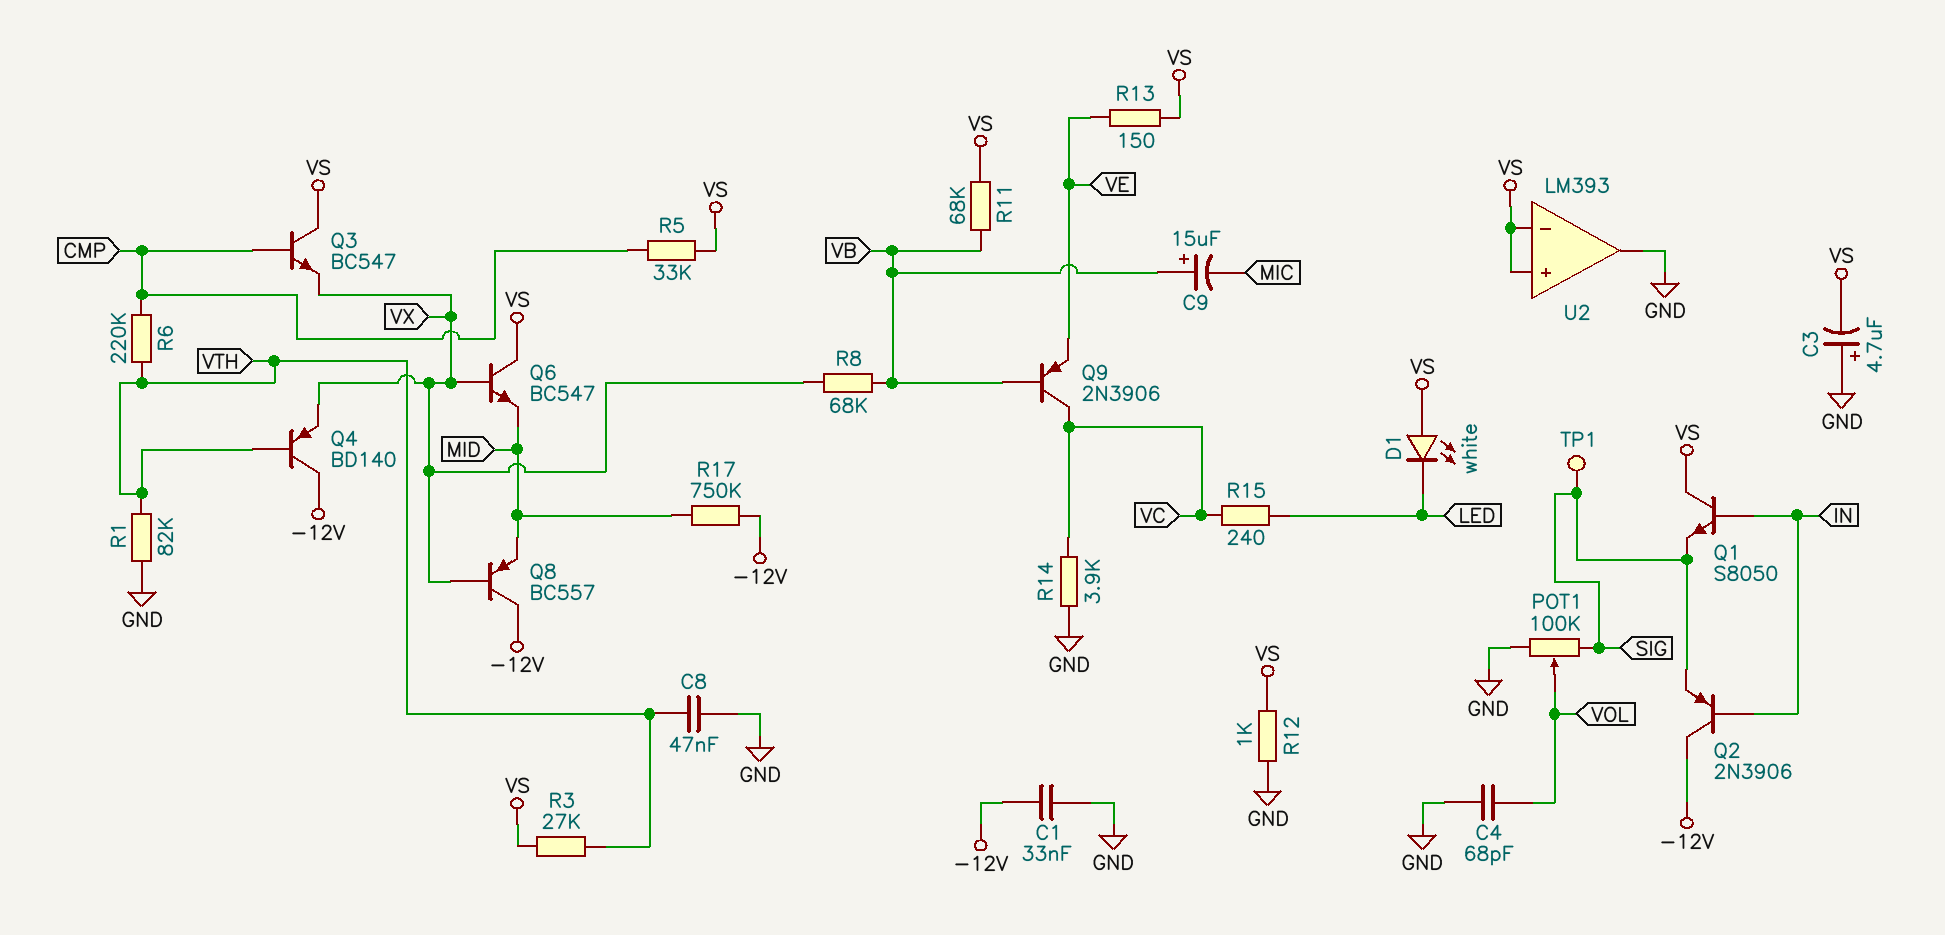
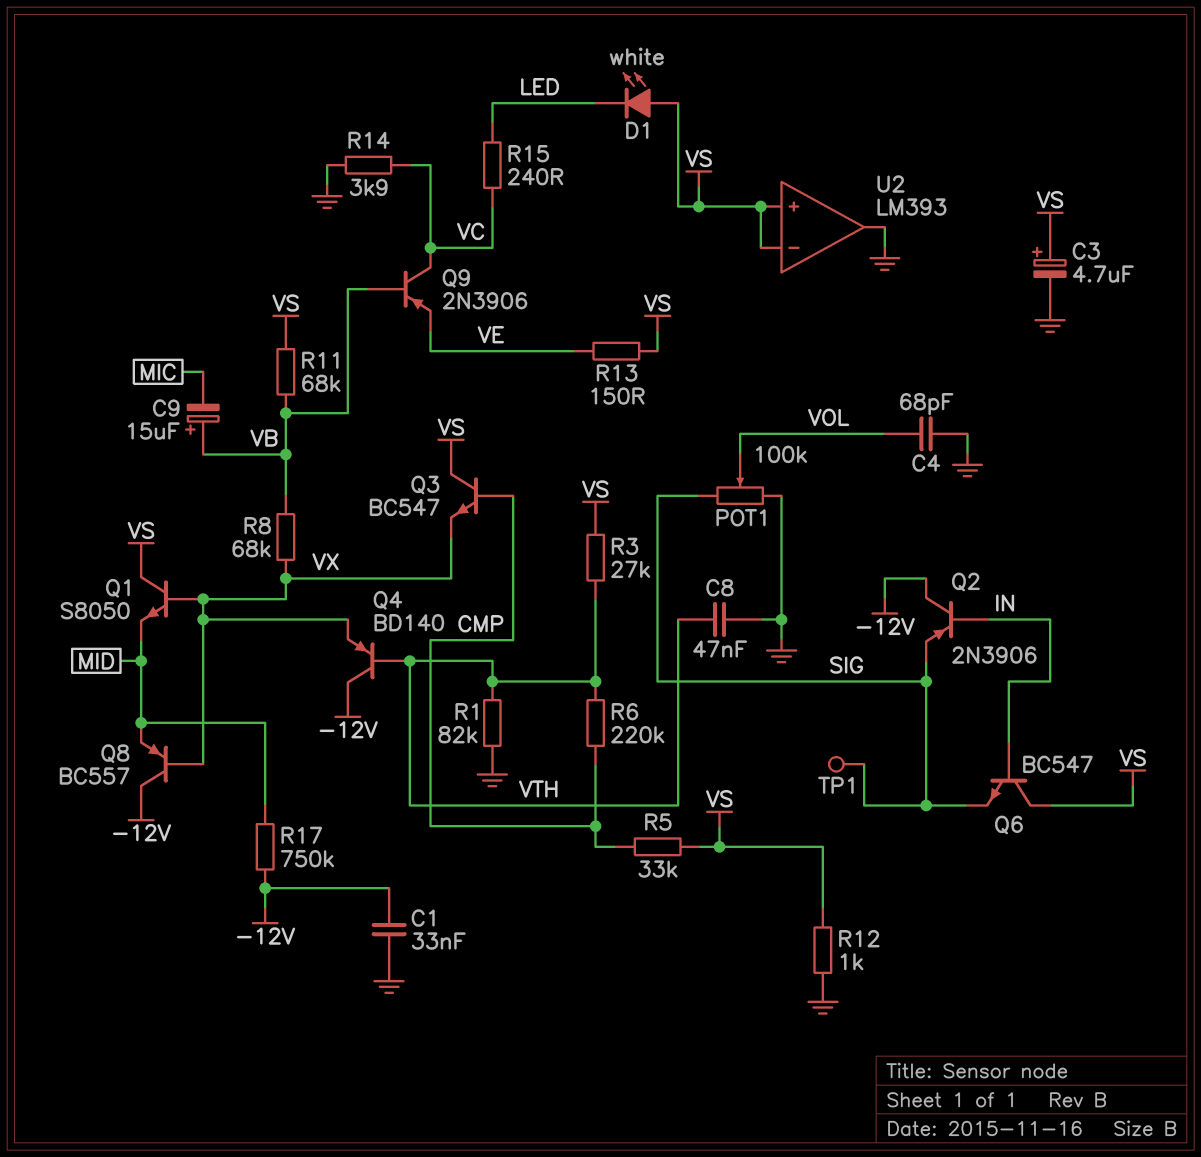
C3: 4.7uF (plus GND, minus VS) -> 4.7uF (plus VS, minus GND)
Q1: NPN S8050 (B IN, C VS, E SIG) -> NPN S8050 (B VX, C VS, E MID)
Q6: NPN BC547 (B VX, C VS, E MID) -> NPN BC547 (B IN, C VS, E SIG)

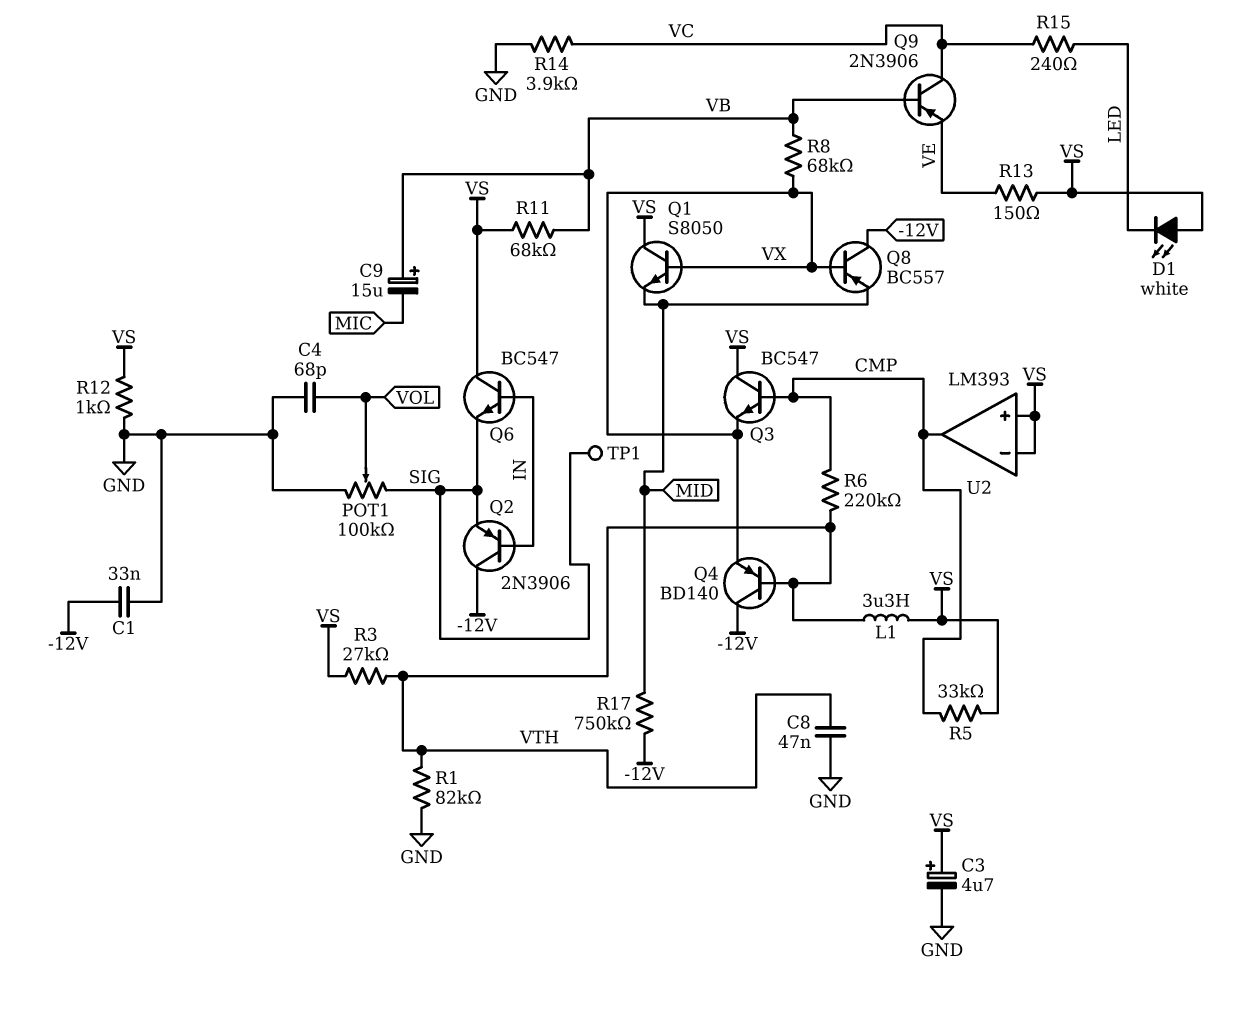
L1: none -> 3.3uH (VS, VTH)
U2 pin out: GND -> CMP

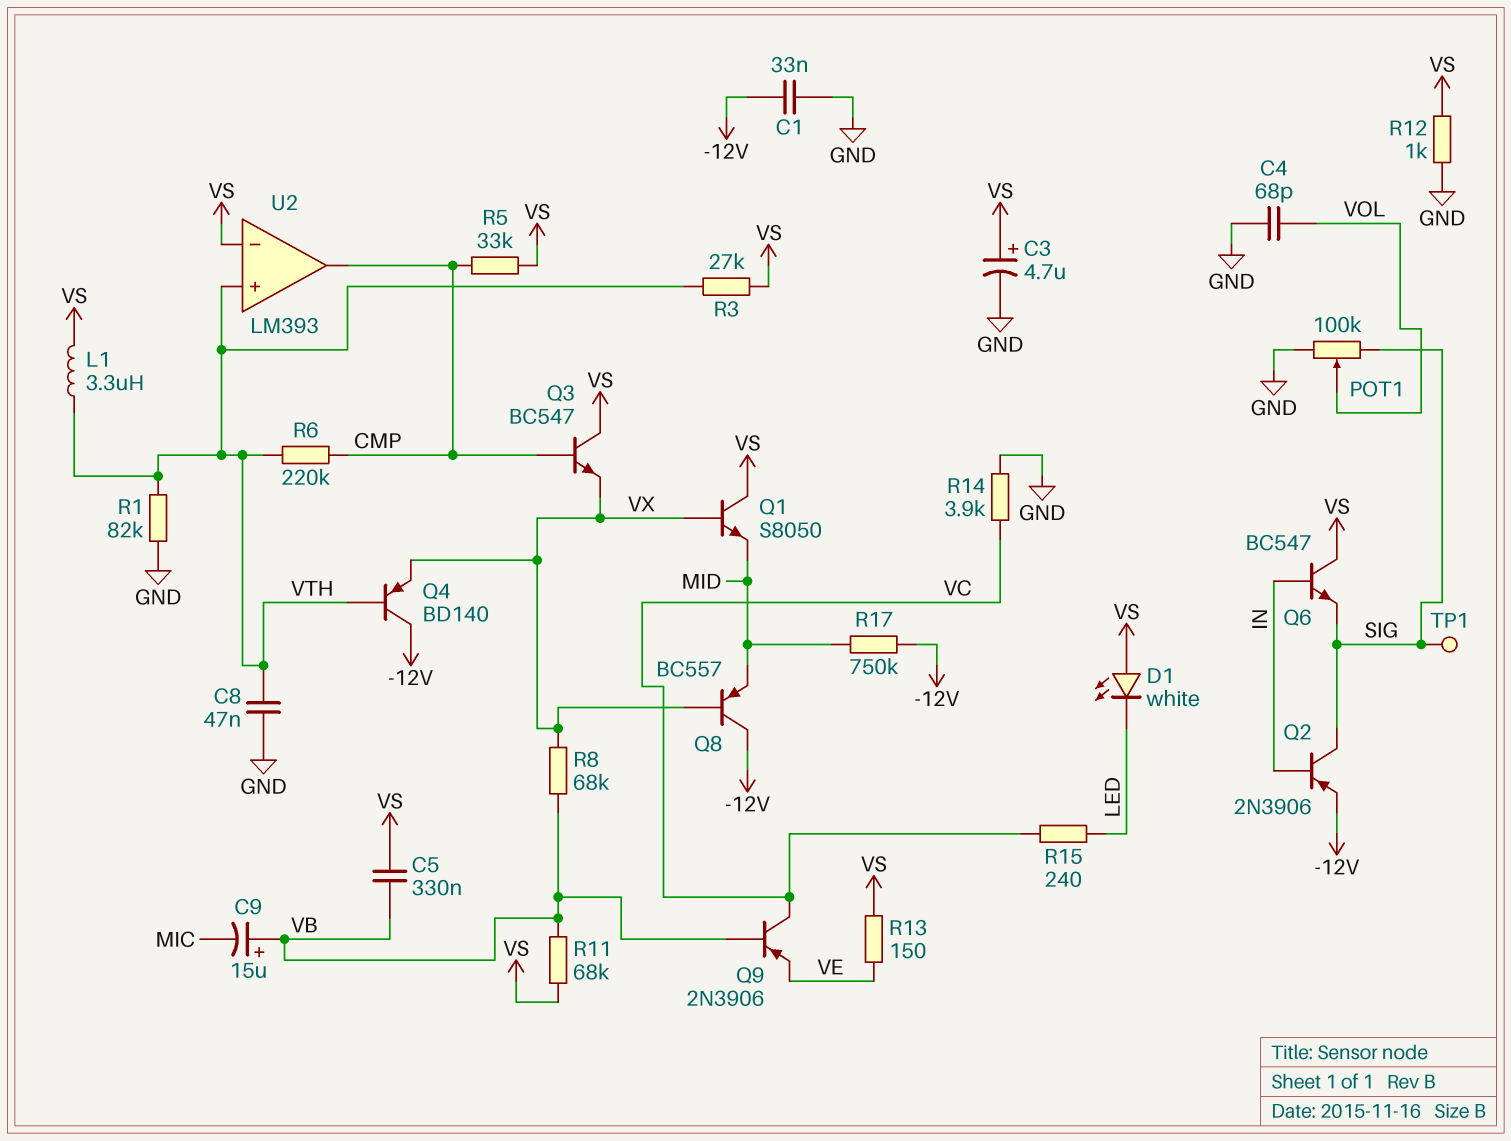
C5: none -> 330nF (VB, VS)
Q2: PNP 2N3906 (B IN, C -12V, E SIG) -> PNP 2N3906 (B IN, C SIG, E -12V)
U2 pin in+: VS -> VTH

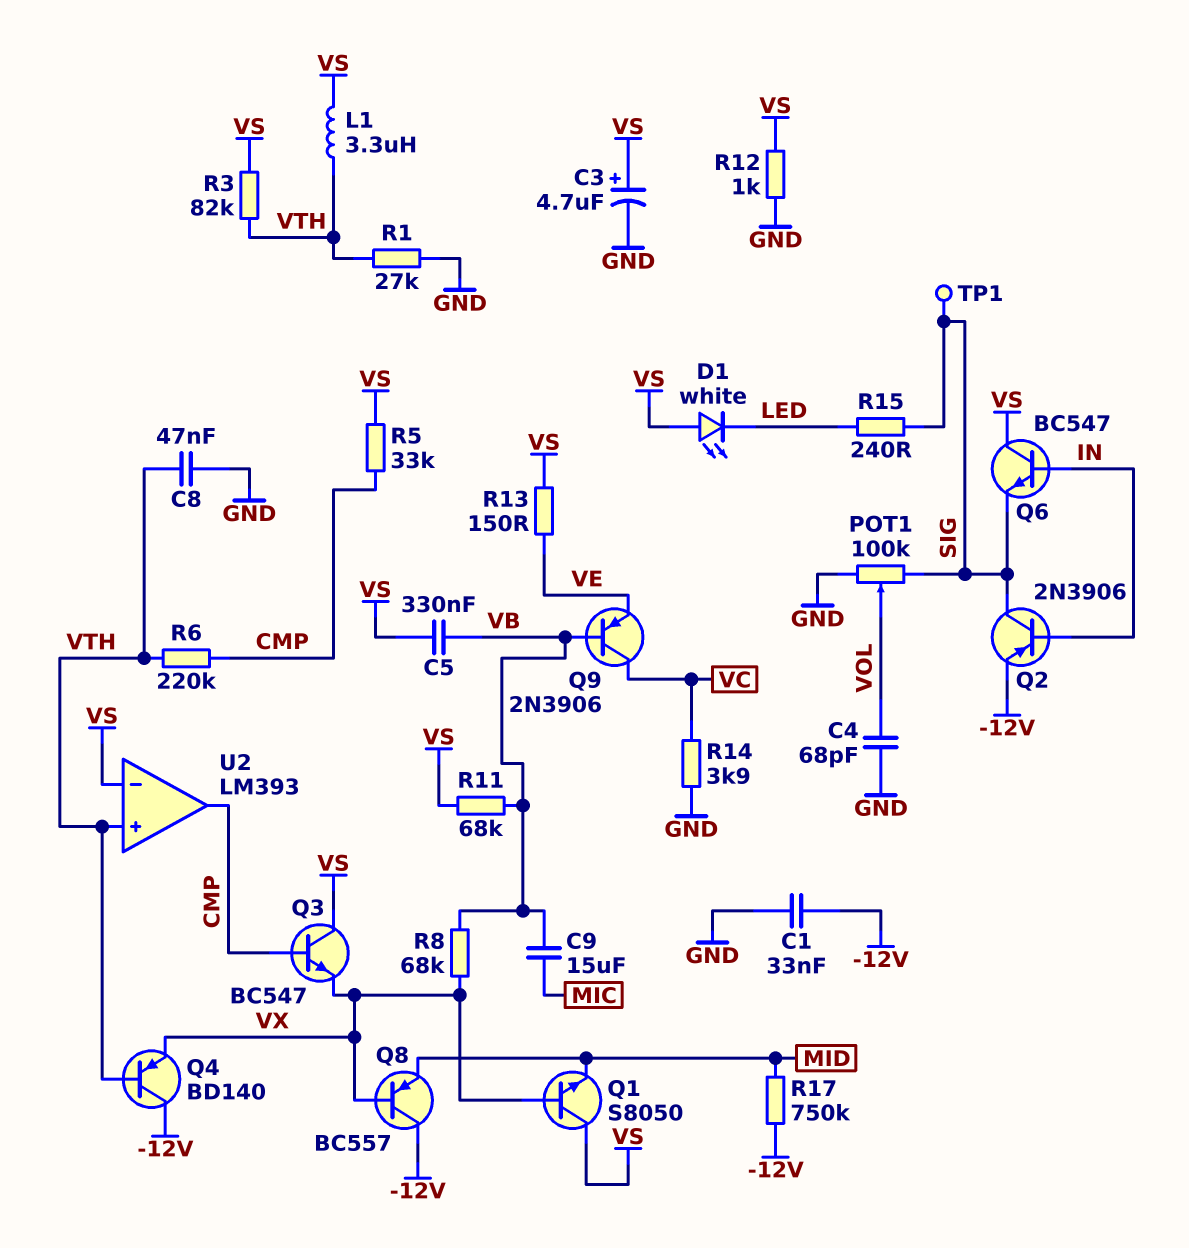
C9: 15uF (plus VB, minus MIC) -> 15uF (MIC, VB)
R1: 82k (GND, VTH) -> 27k (GND, VTH)
R3: 27k (VS, VTH) -> 82k (VS, VTH)
R15: 240 (LED, VC) -> 240 (LED, SIG)

